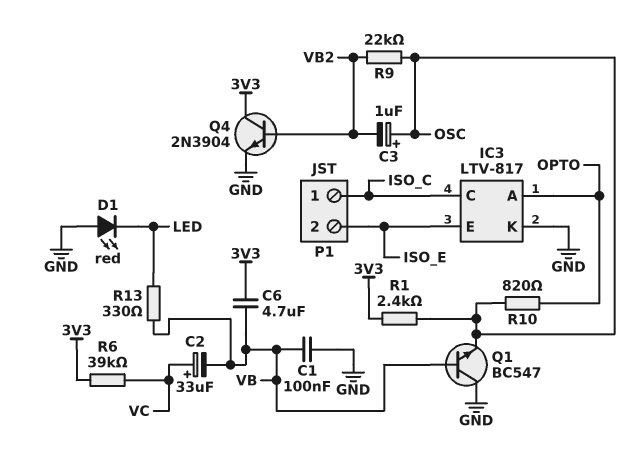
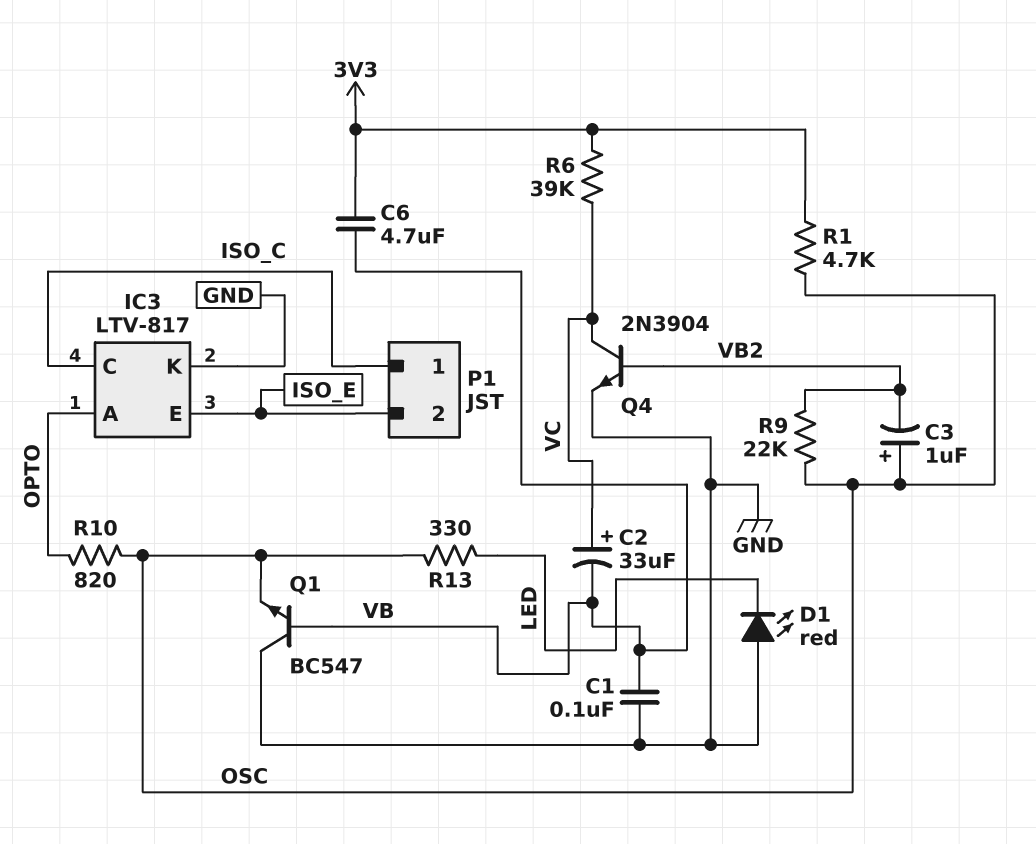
Q4: NPN 2N3904 (B VB2, C 3V3, E GND) -> NPN 2N3904 (B VB2, C VC, E GND)
R1: 2.4k (3V3, OSC) -> 4.7k (3V3, OSC)
R13: 330 (LED, VB) -> 330 (LED, OSC)

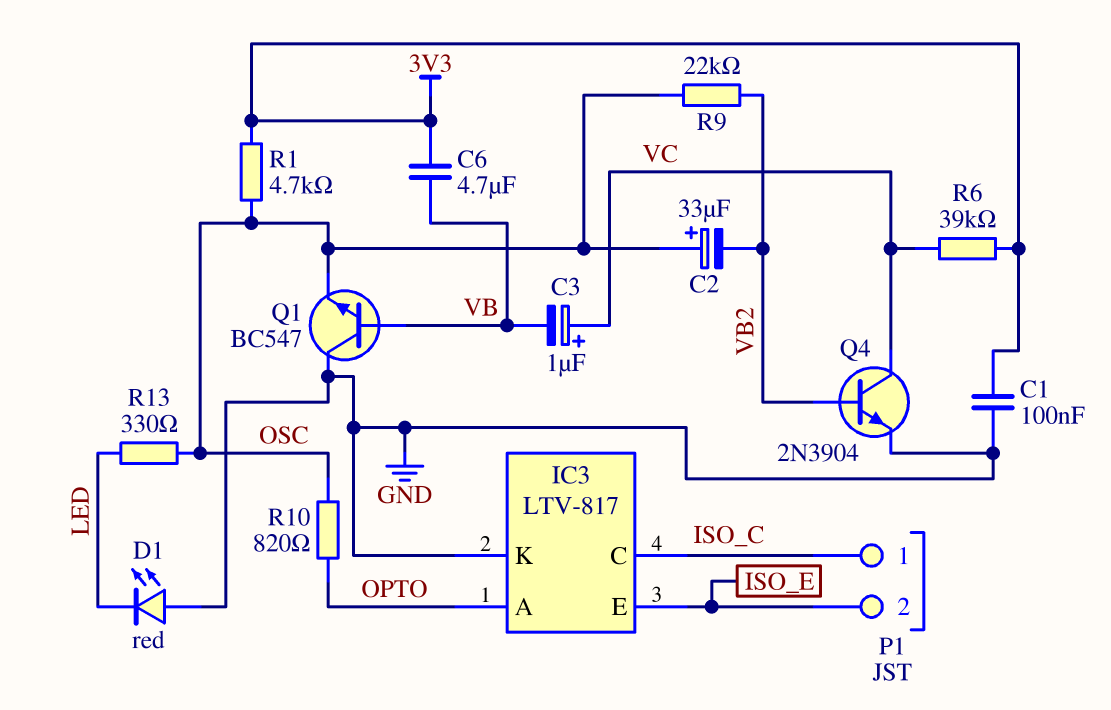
C1: 100nF (GND, VB) -> 100nF (3V3, GND)
C2: 33uF (plus VC, minus VB) -> 33uF (plus OSC, minus VB2)
C3: 1uF (plus OSC, minus VB2) -> 1uF (plus VC, minus VB)

